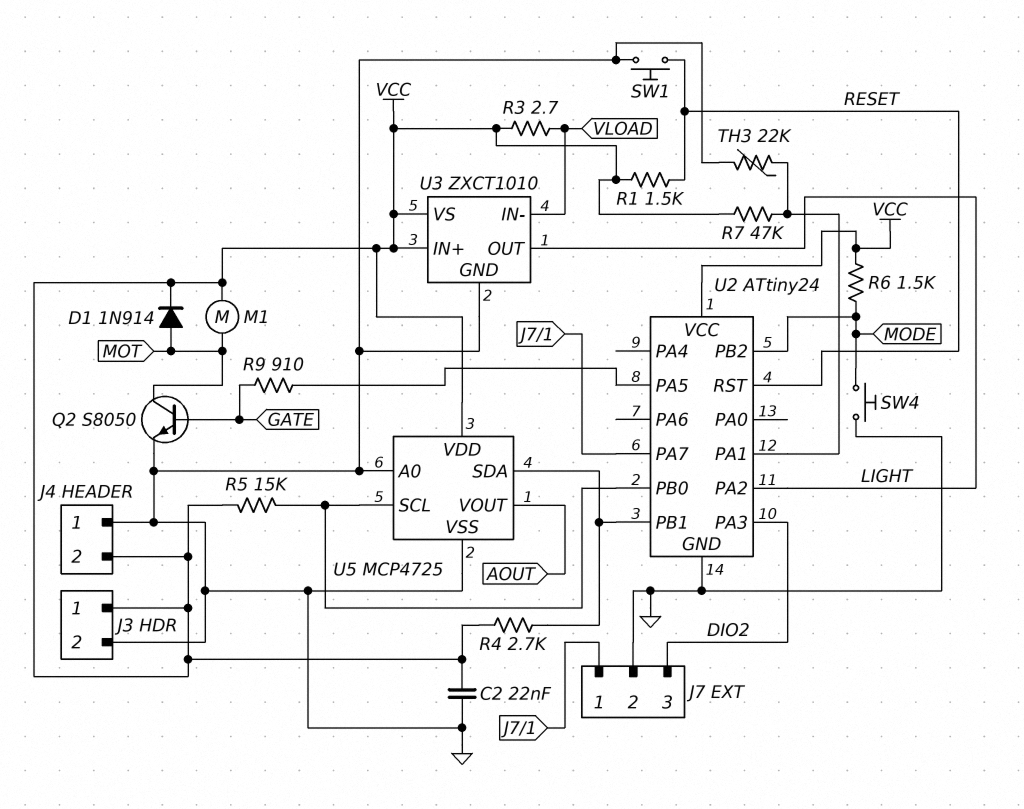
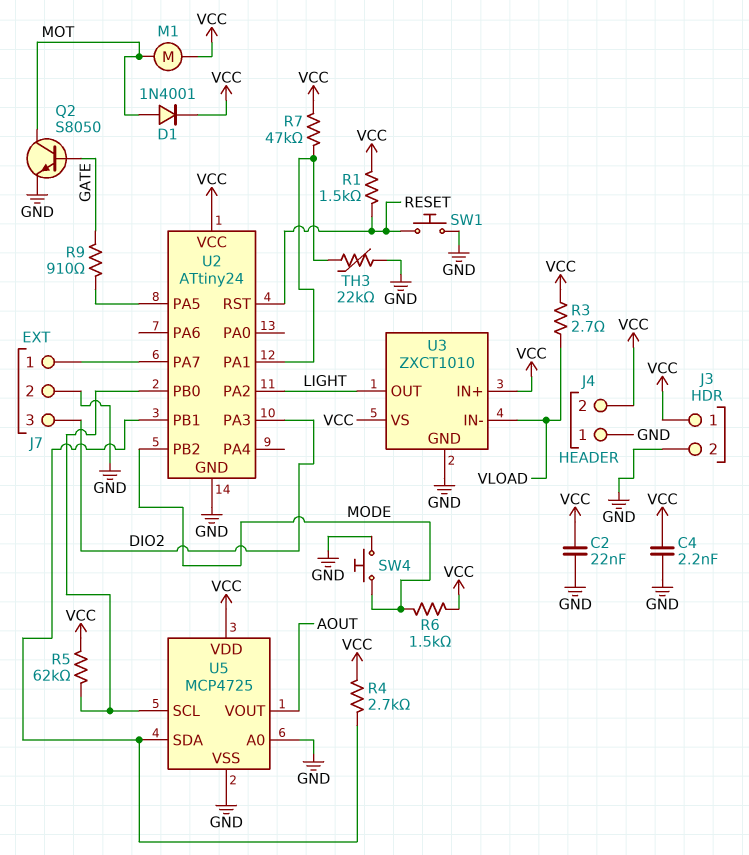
C4: none -> 2.2nF (GND, VCC)
D1: diode 1N914 (A MOT, K VCC) -> diode 1N4001 (A MOT, K VCC)
R5: 15k (U2/PB0, VCC) -> 62k (U2/PB0, VCC)

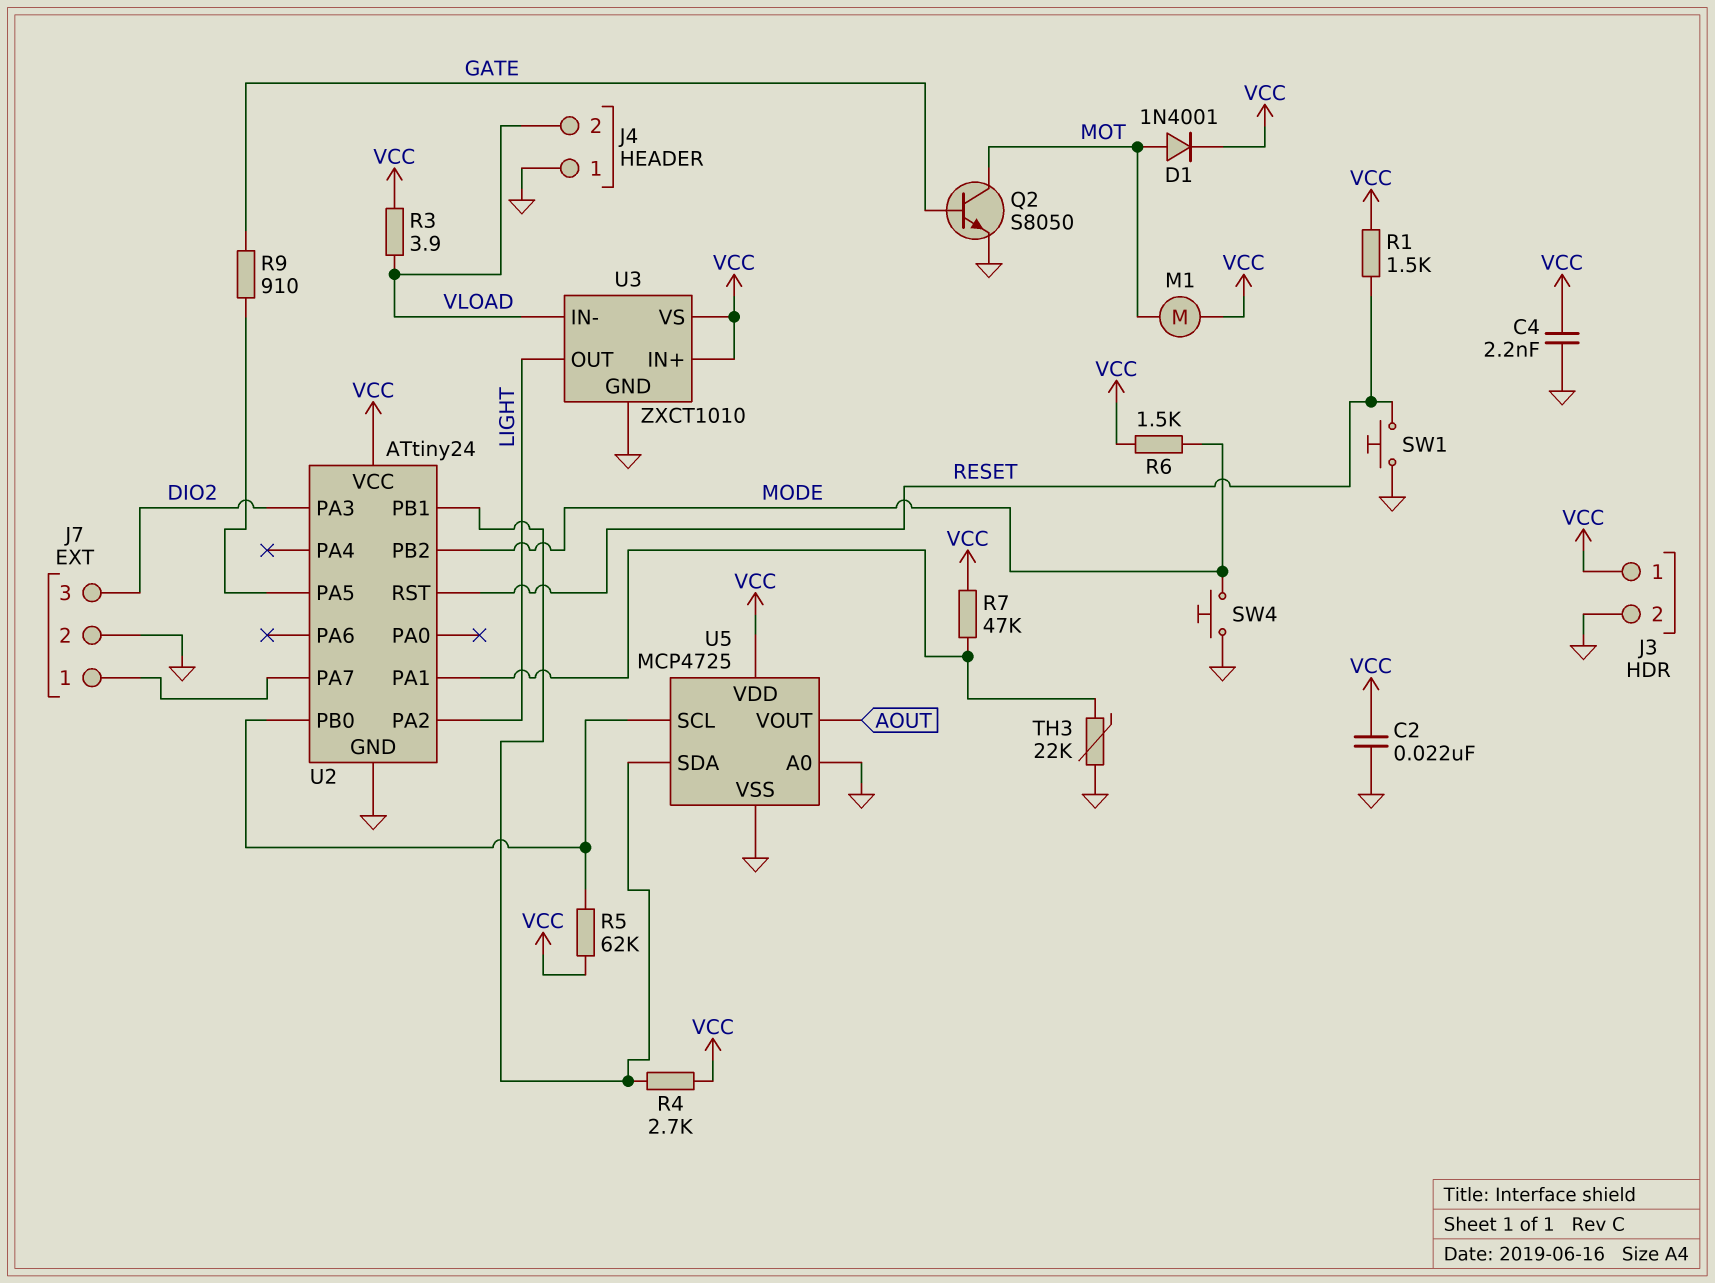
J4 pin 2: VCC -> VLOAD
R3: 2.7 (VCC, VLOAD) -> 3.9 (VCC, VLOAD)

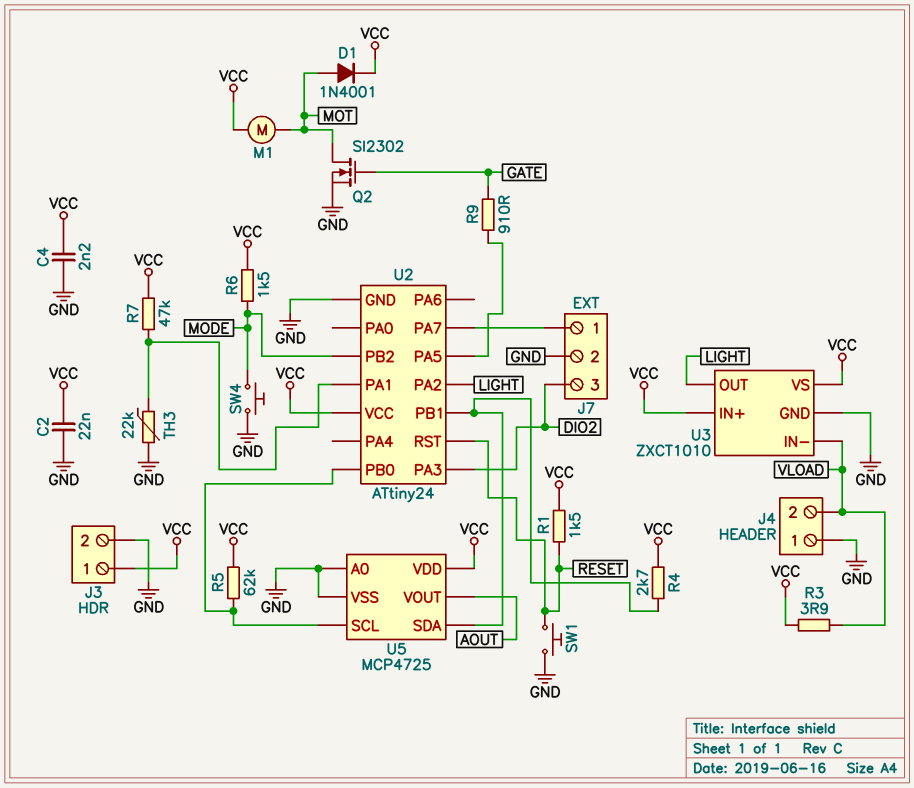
Q2: NPN S8050 (B GATE, C MOT, E GND) -> NMOS SI2302 (G GATE, D MOT, S GND)

